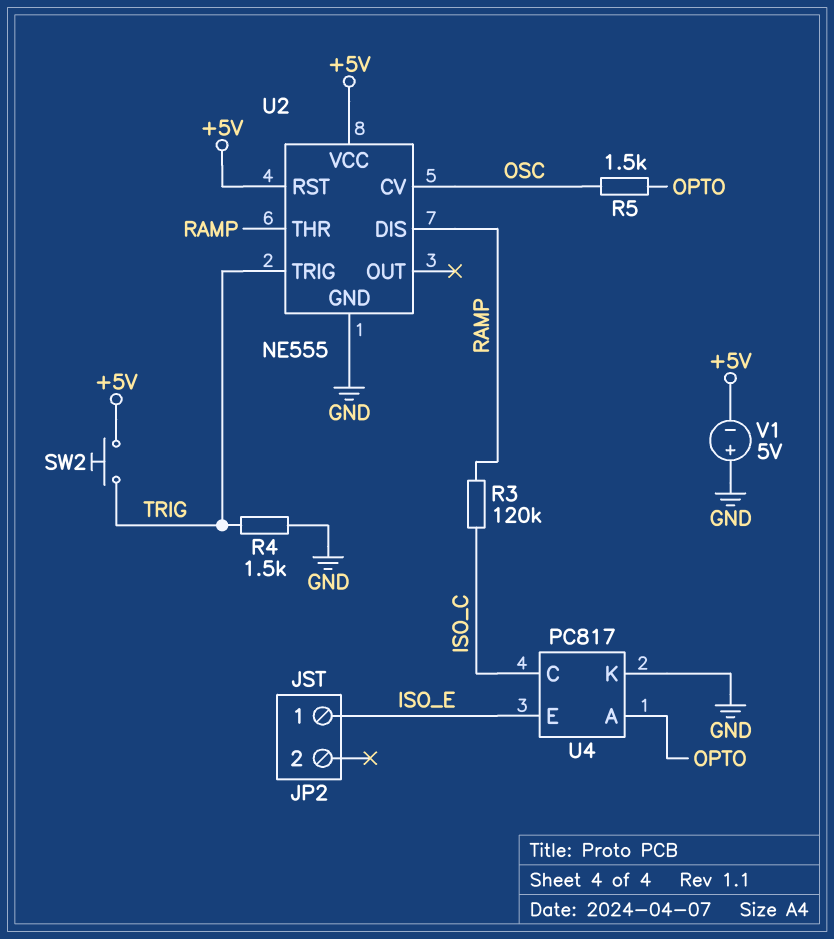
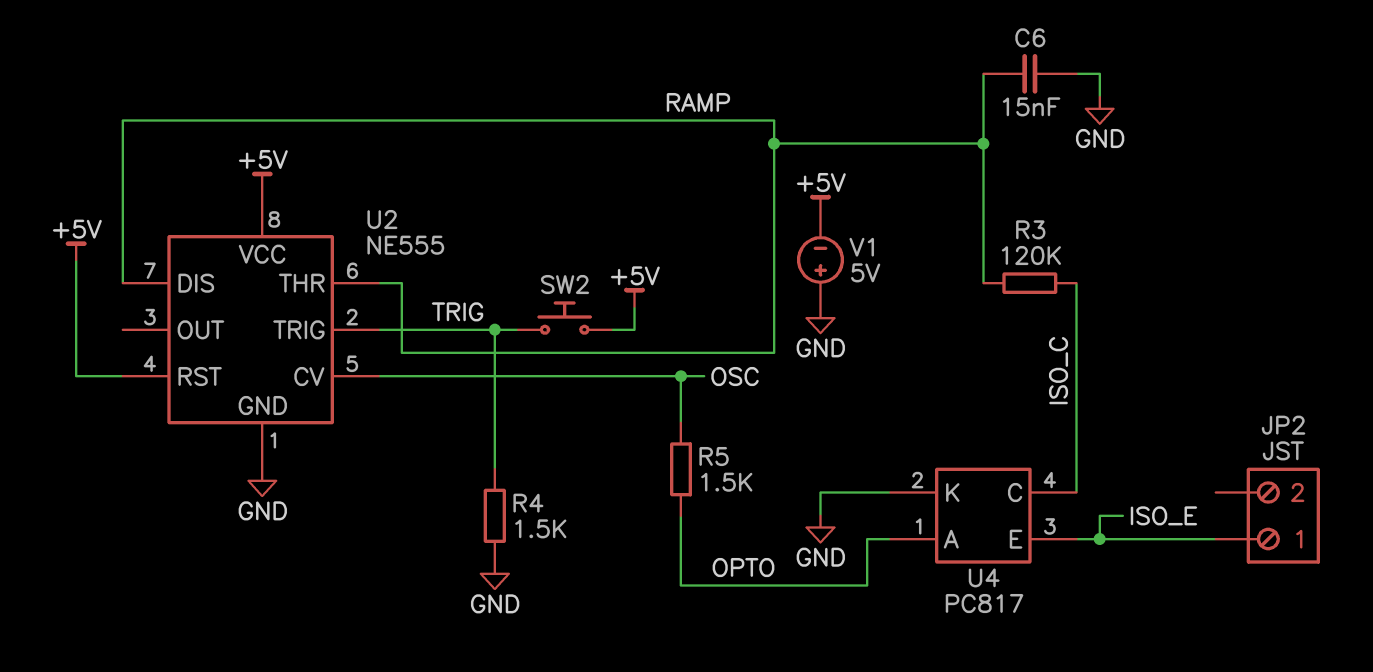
C6: none -> 15nF (GND, RAMP)

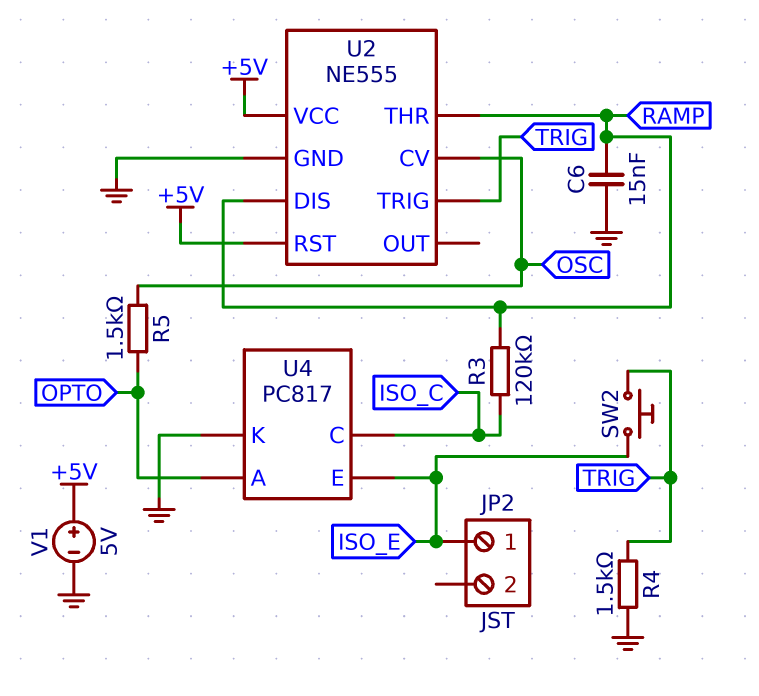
SW2: button (+5V, TRIG) -> button (ISO_E, TRIG)
V1: 5V (plus GND, minus +5V) -> 5V (plus +5V, minus GND)

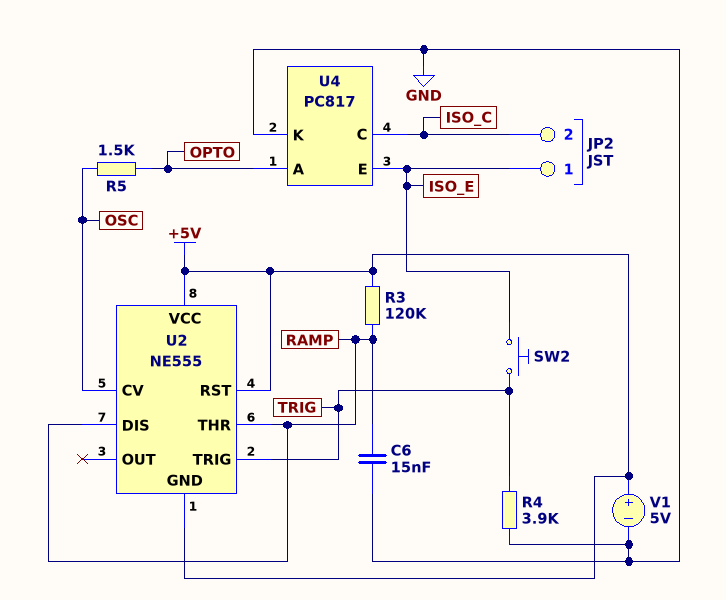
JP2 pin 2: none -> ISO_C
R3: 120k (ISO_C, RAMP) -> 120k (+5V, RAMP)
R4: 1.5k (GND, TRIG) -> 3.9k (GND, TRIG)
U2 pin GND: GND -> +5V

